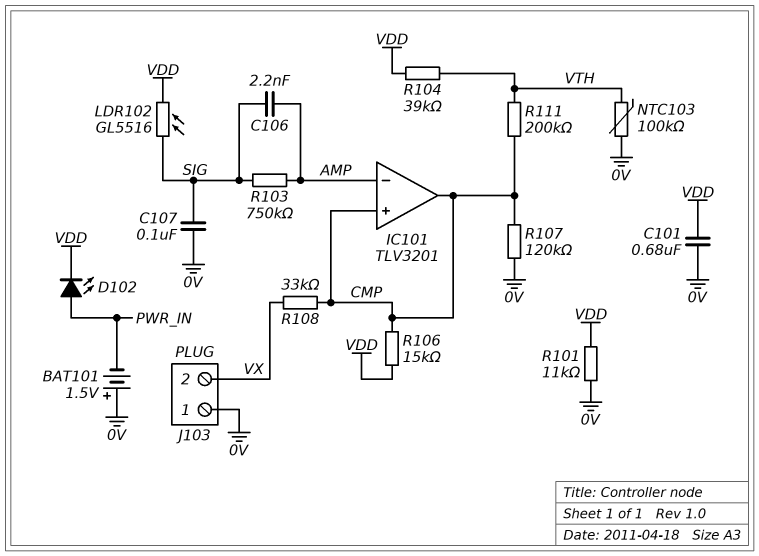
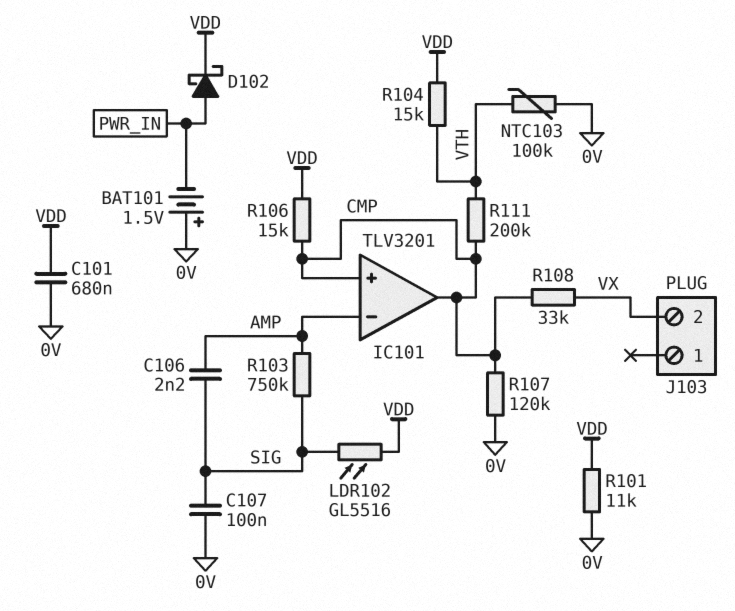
D102: LED (A PWR_IN, K VDD) -> schottky (A PWR_IN, K VDD)
J103 pin 1: 0V -> none
R104: 39k (VDD, VTH) -> 15k (VDD, VTH)

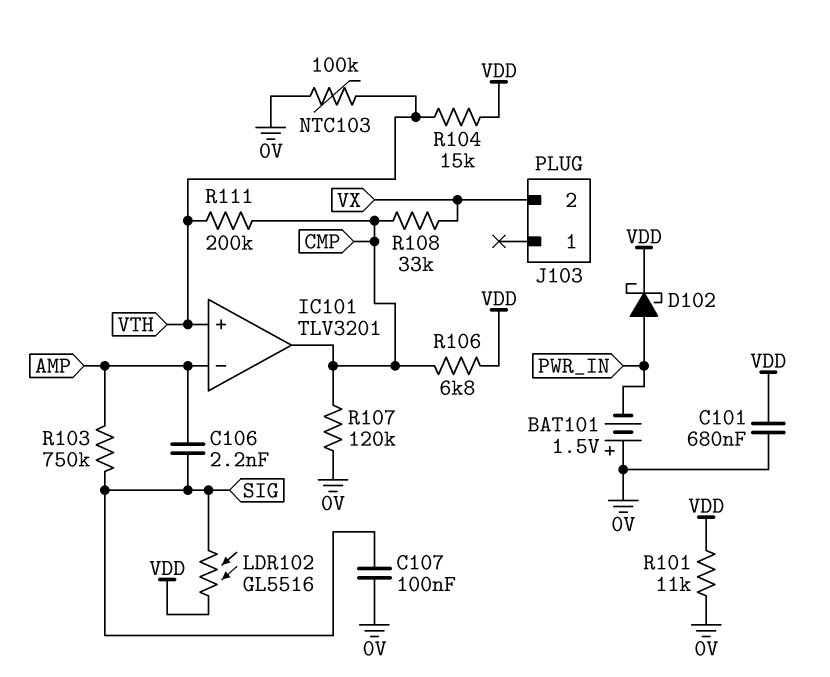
IC101 pin in+: CMP -> VTH
R106: 15k (CMP, VDD) -> 6.8k (CMP, VDD)

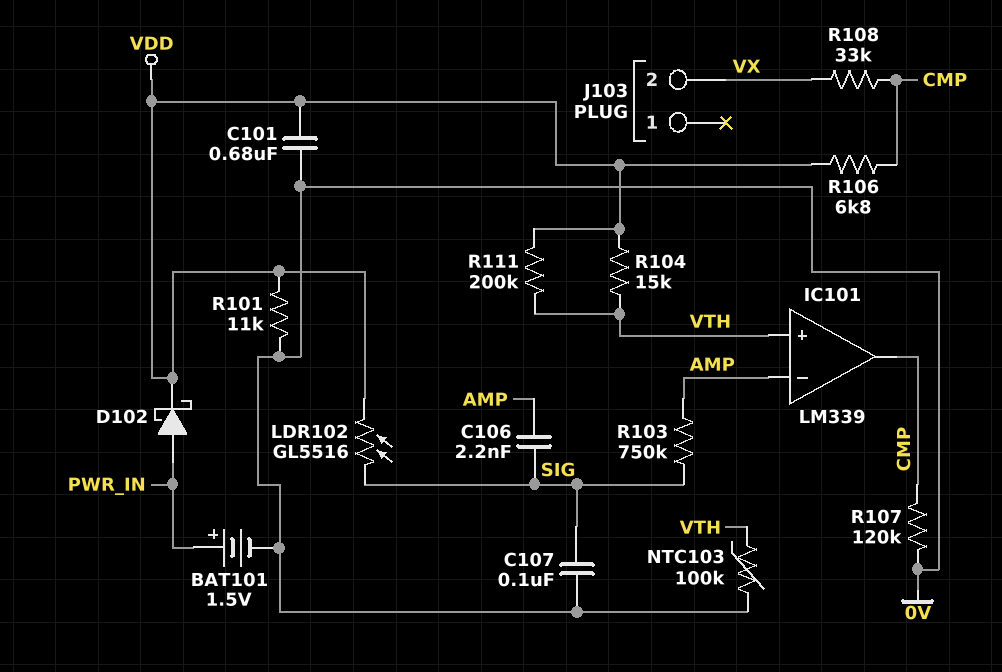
BAT101: 1.5V (plus 0V, minus PWR_IN) -> 1.5V (plus PWR_IN, minus 0V)
IC101: TLV3201 -> LM339
R111: 200k (CMP, VTH) -> 200k (VDD, VTH)

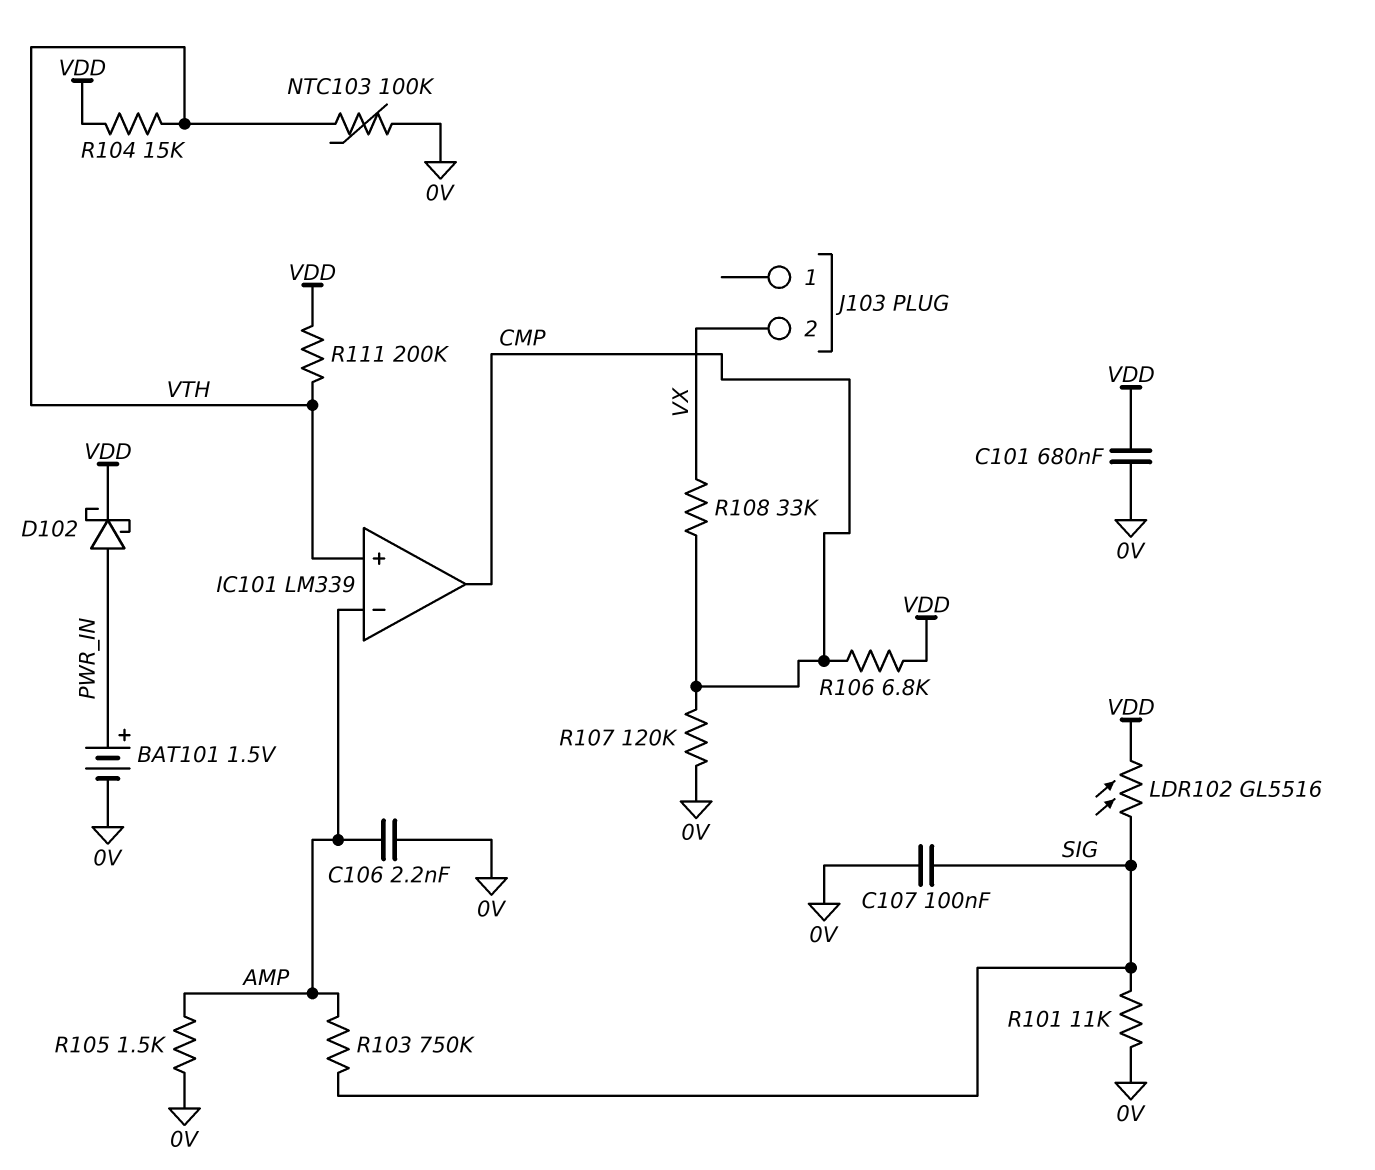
C106: 2.2nF (AMP, SIG) -> 2.2nF (0V, AMP)
R101: 11k (0V, VDD) -> 11k (0V, SIG)
R105: none -> 1.5k (0V, AMP)

